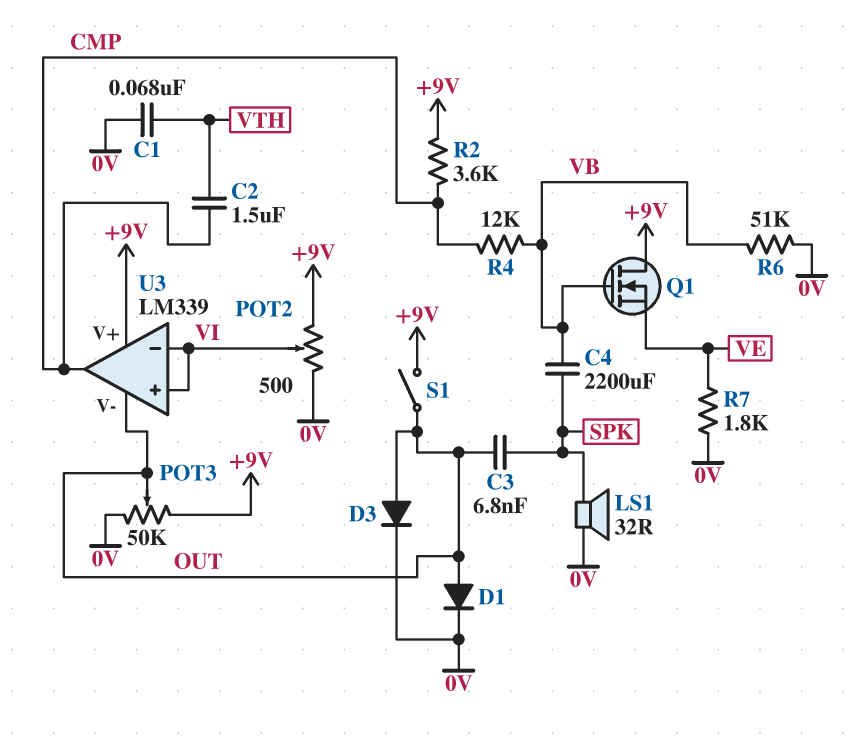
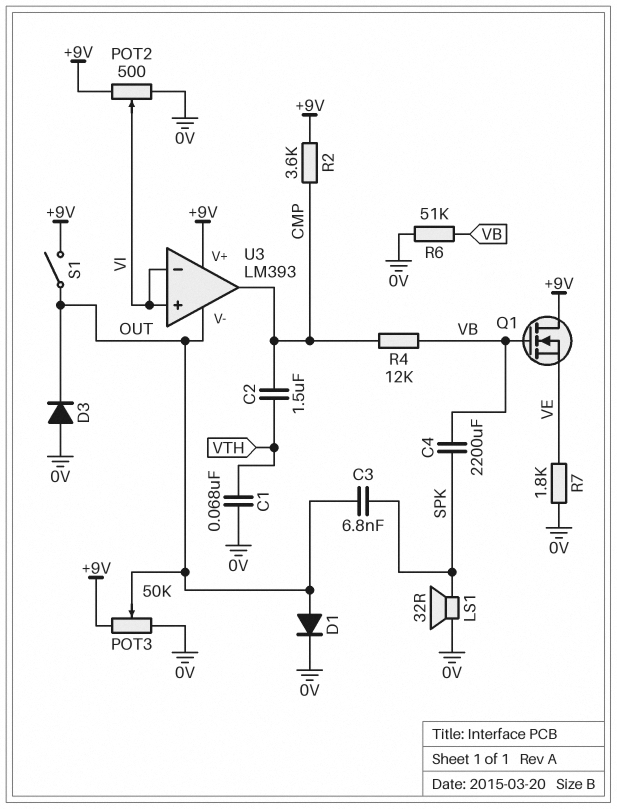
D3: diode (A OUT, K 0V) -> diode (A 0V, K OUT)
U3: LM339 -> LM393

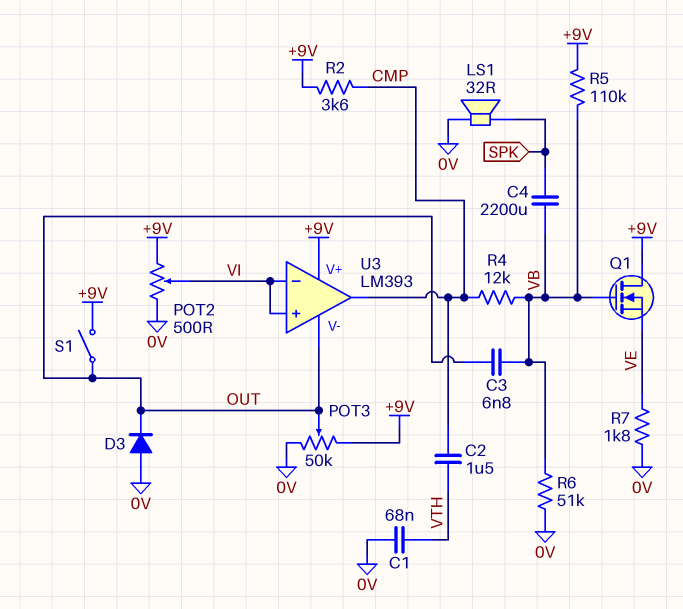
C3: 6.8nF (OUT, SPK) -> 6.8nF (OUT, VB)
D1: diode (A OUT, K 0V) -> none
R5: none -> 110k (+9V, VB)

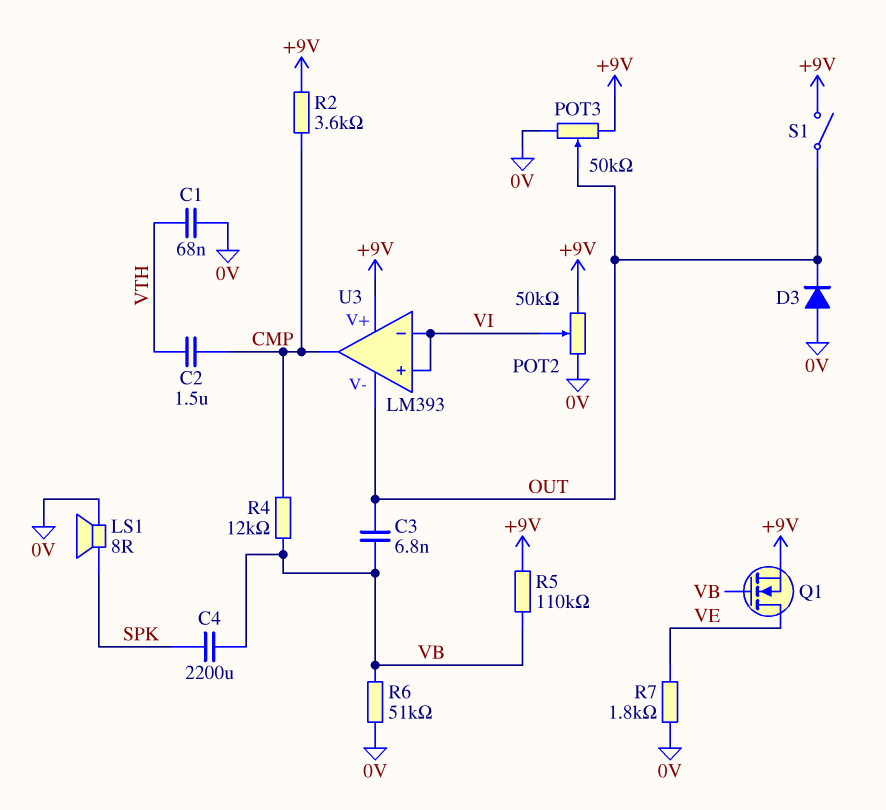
LS1: speaker 32R (0V, SPK) -> speaker 8R (0V, SPK)
POT2: 500 (+9V, 0V, wiper VI) -> 50k (+9V, 0V, wiper VI)
Q1: NMOS (G VB, D +9V, S VE) -> NMOS (G VB, D VE, S +9V)

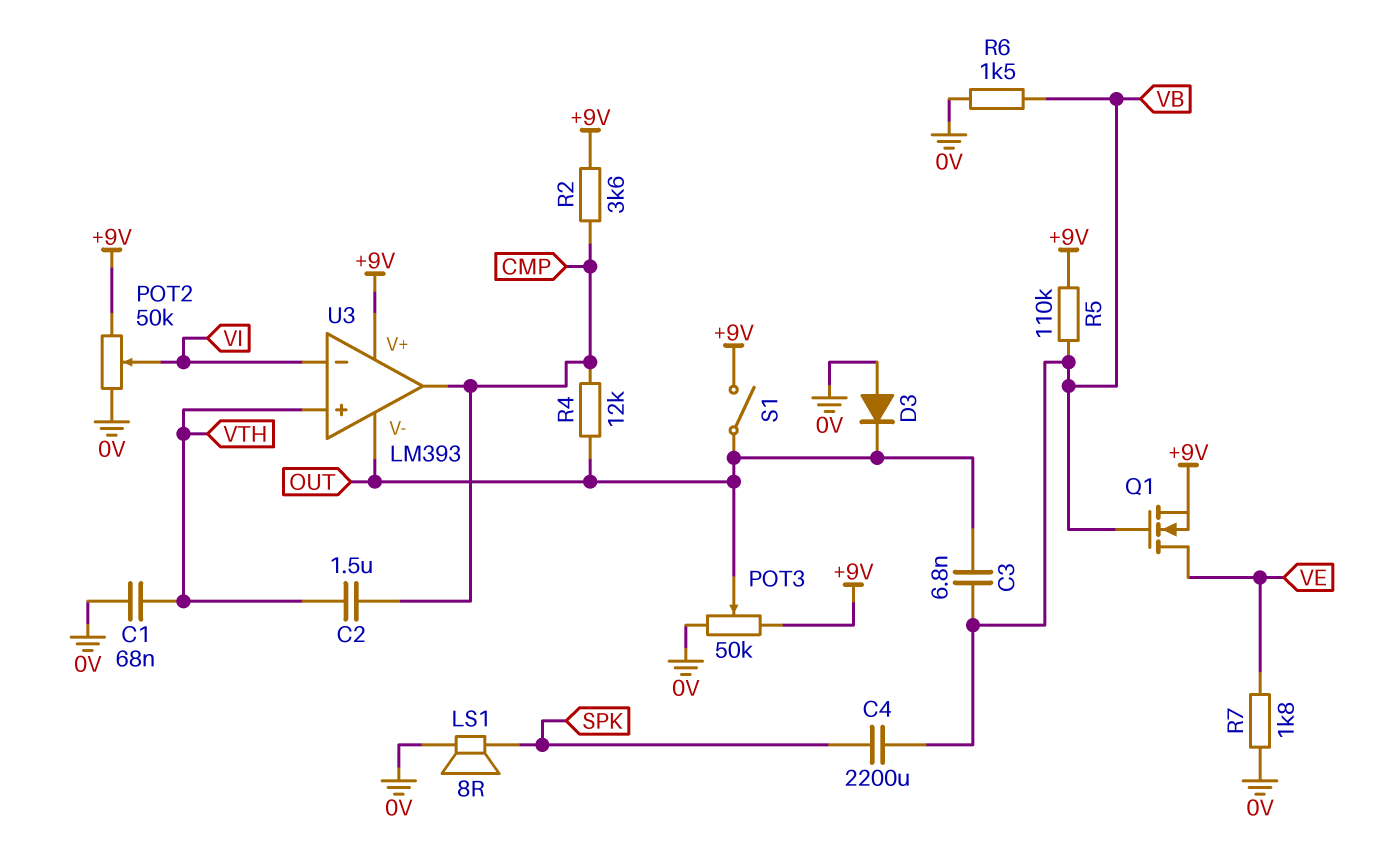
R4: 12k (CMP, VB) -> 12k (CMP, OUT)
R6: 51k (0V, VB) -> 1.5k (0V, VB)
U3 pin in+: VI -> VTH

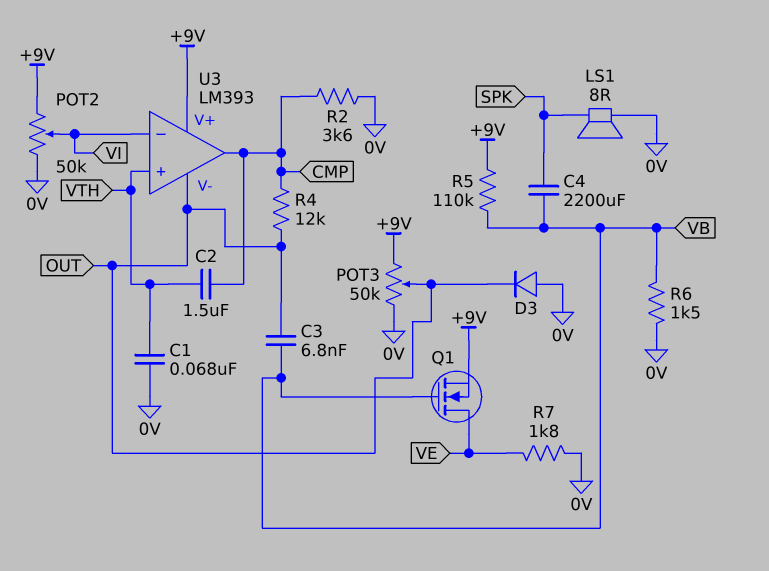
R2: 3.6k (+9V, CMP) -> 3.6k (0V, CMP)
S1: switch (+9V, OUT) -> none

